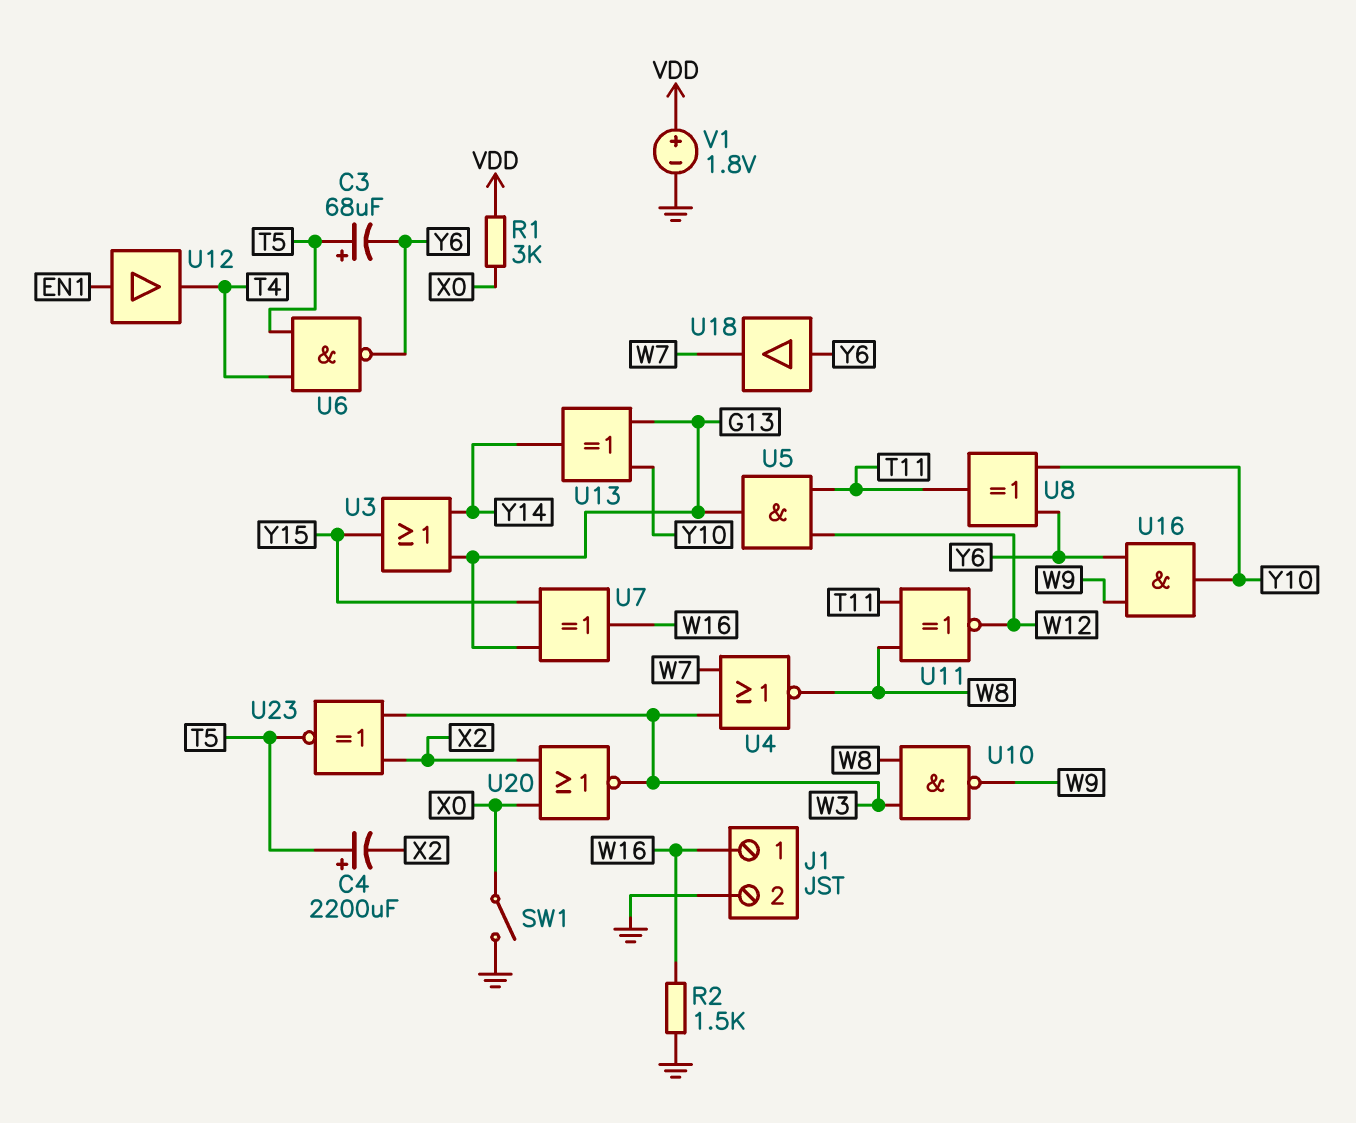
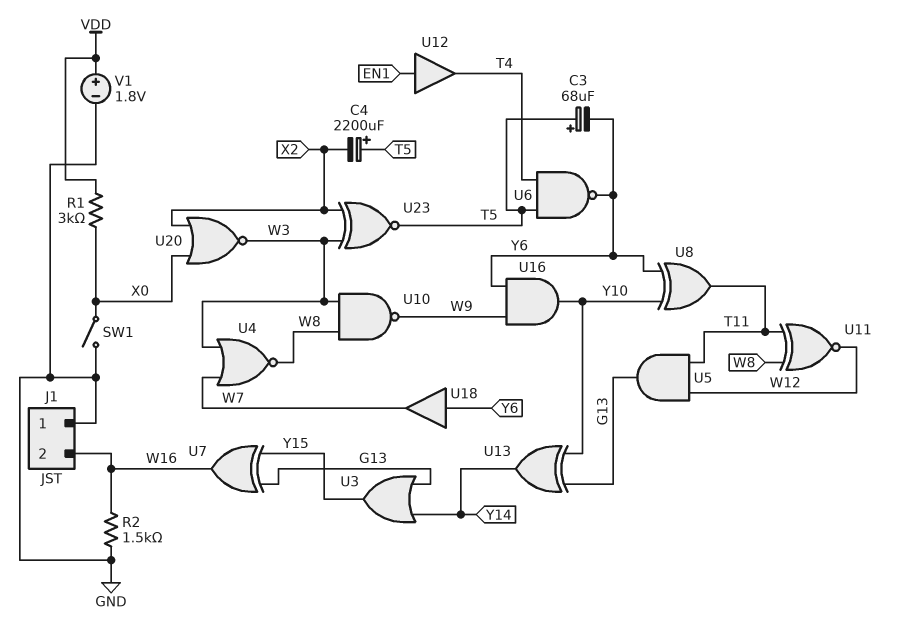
J1 pin 1: W16 -> GND
J1 pin 2: GND -> W16

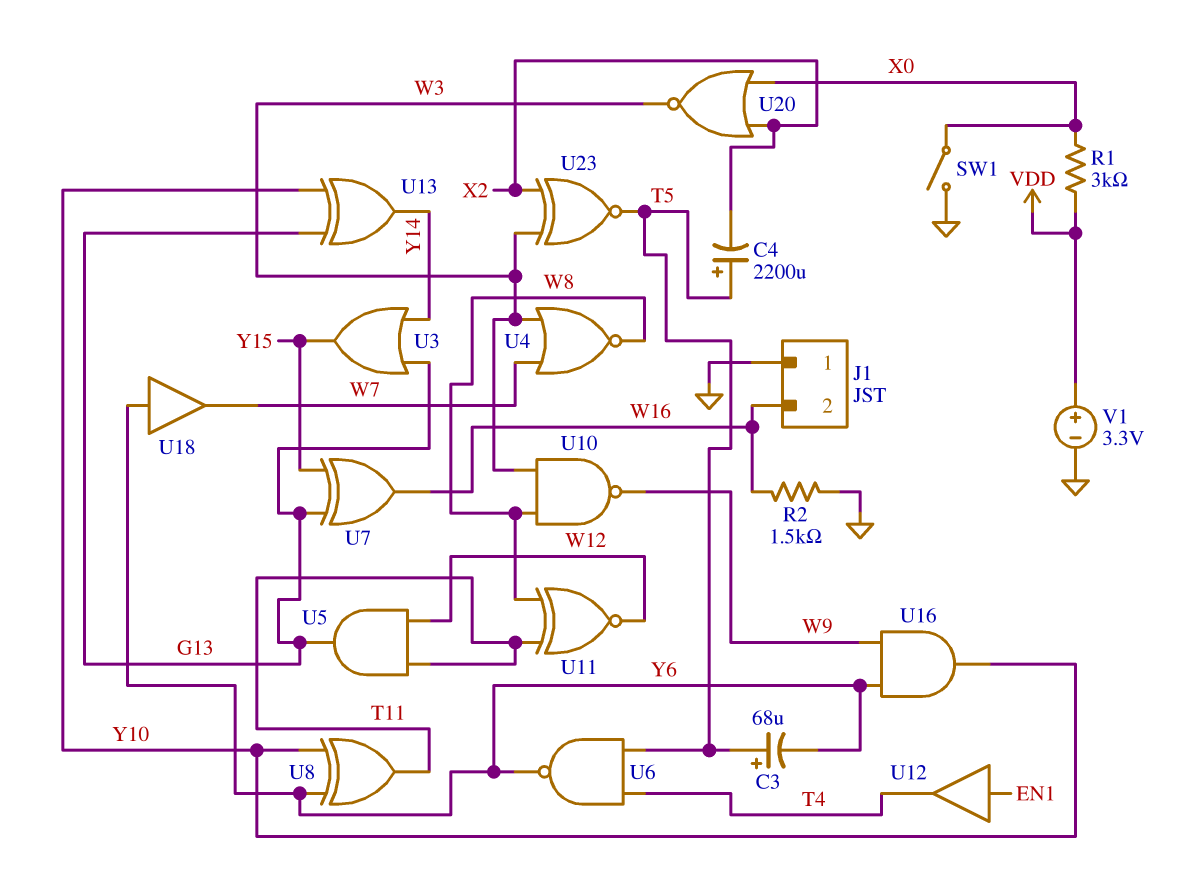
V1: 1.8V (plus VDD, minus GND) -> 3.3V (plus VDD, minus GND)

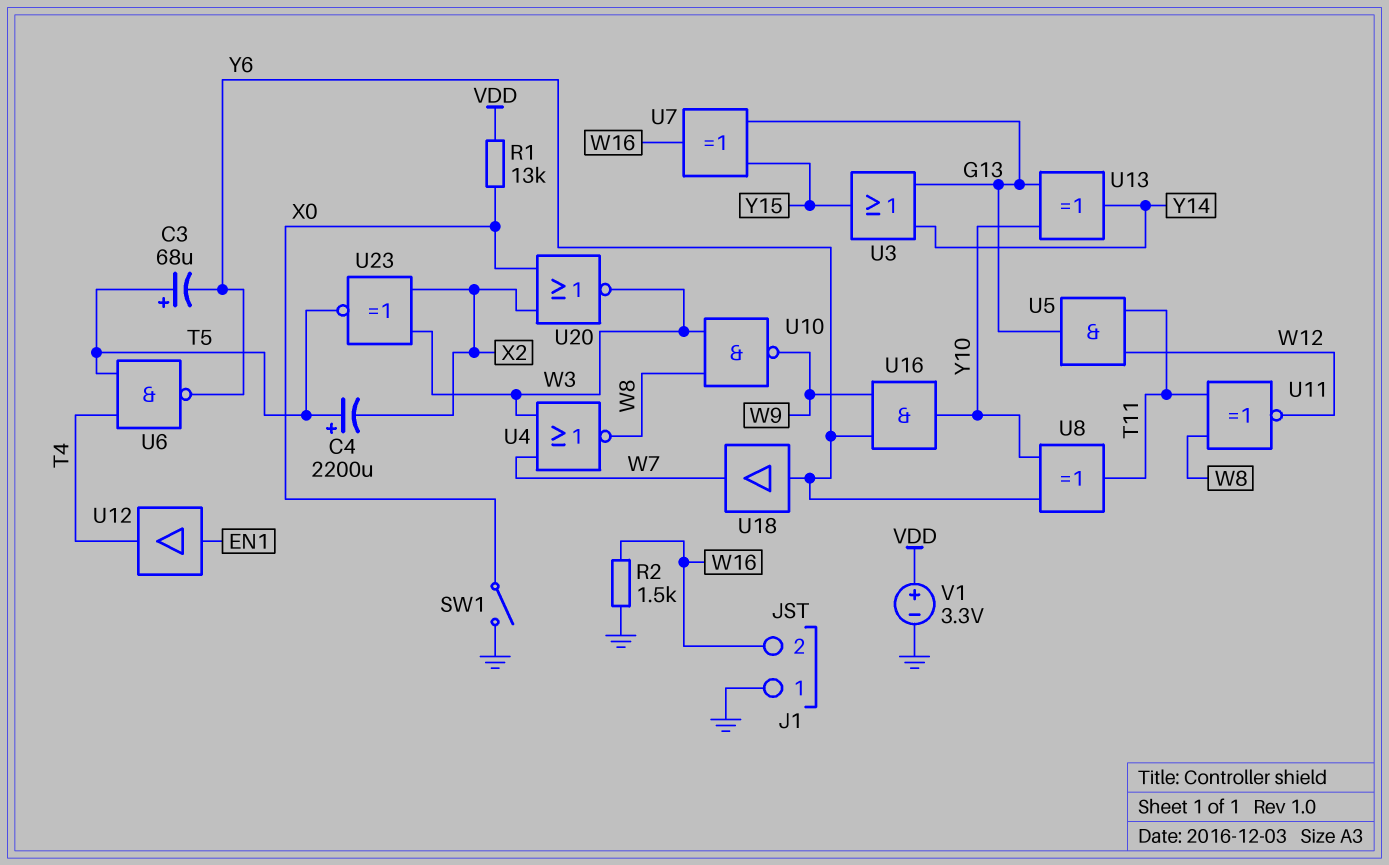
R1: 3k (VDD, X0) -> 13k (VDD, X0)

